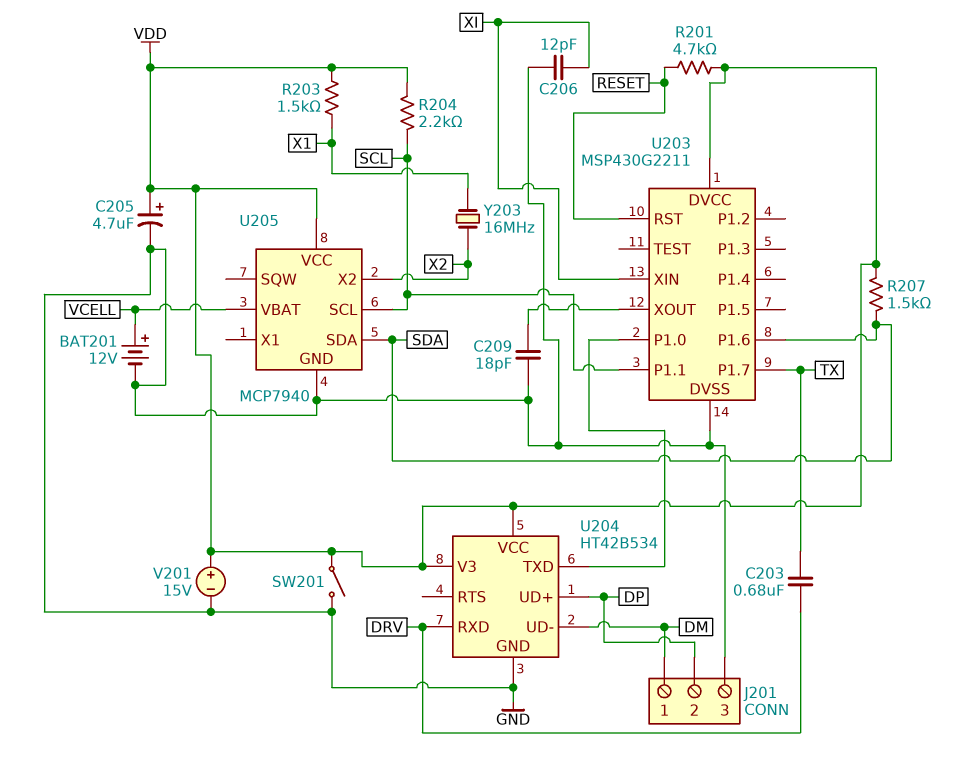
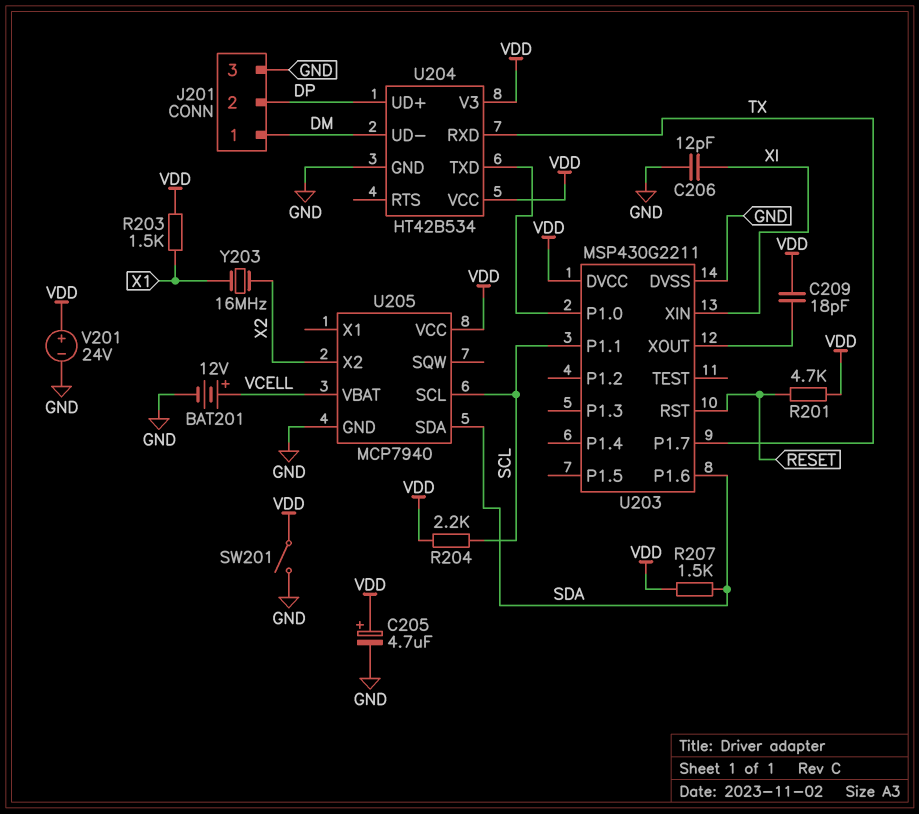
C203: 680nF (DRV, TX) -> none
C209: 18pF (GND, U203/XOUT) -> 18pF (U203/XOUT, VDD)
U204 pin RXD: DRV -> TX
V201: 15V (plus VDD, minus GND) -> 24V (plus VDD, minus GND)

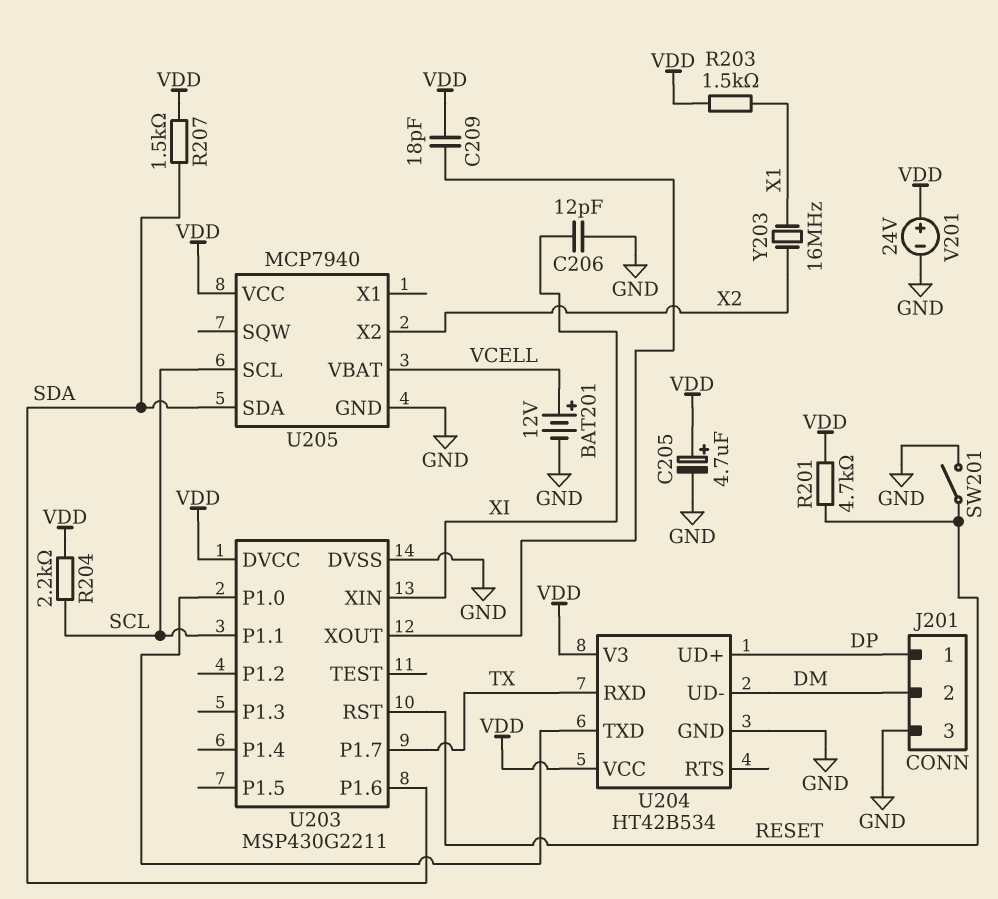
J201 pin 1: DM -> DP
J201 pin 2: DP -> DM
SW201: switch (GND, VDD) -> switch (GND, RESET)

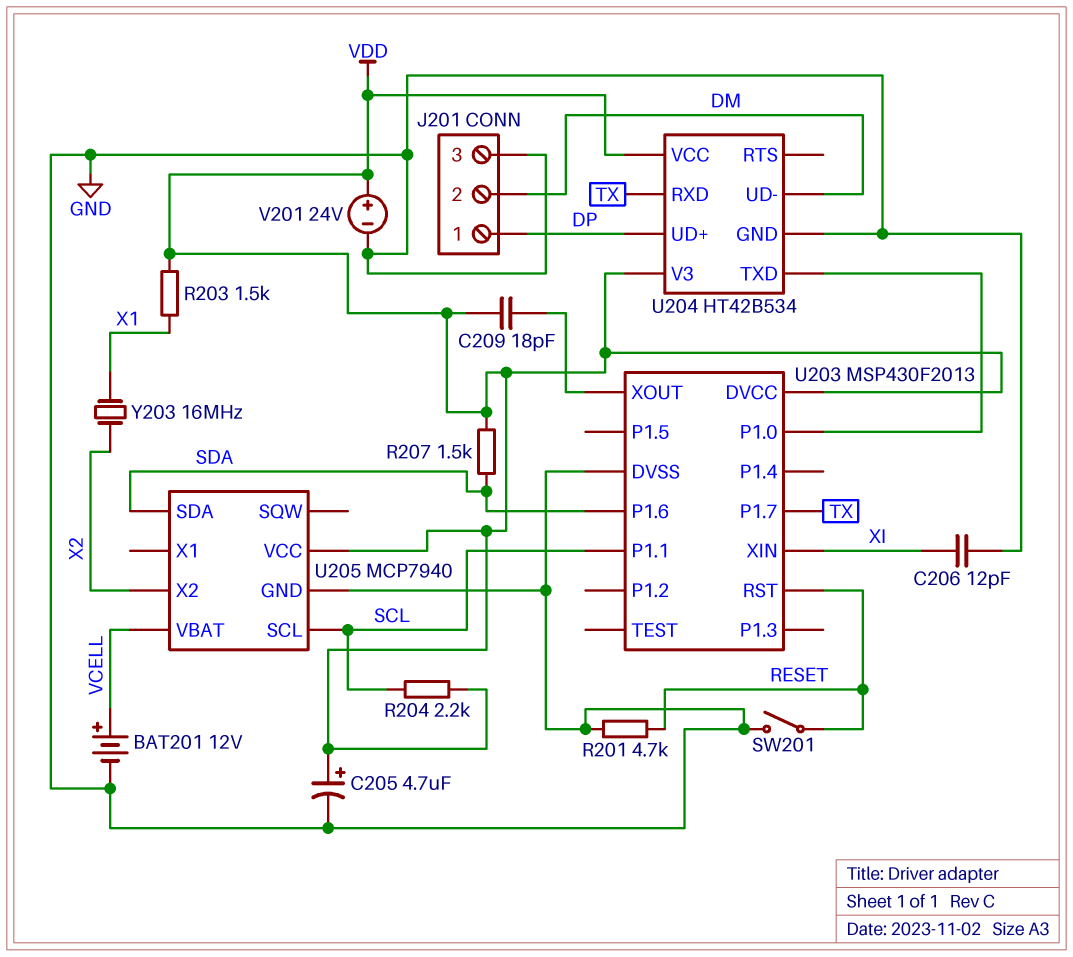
R201: 4.7k (RESET, VDD) -> 4.7k (GND, RESET)
U203: MSP430G2211 -> MSP430F2013

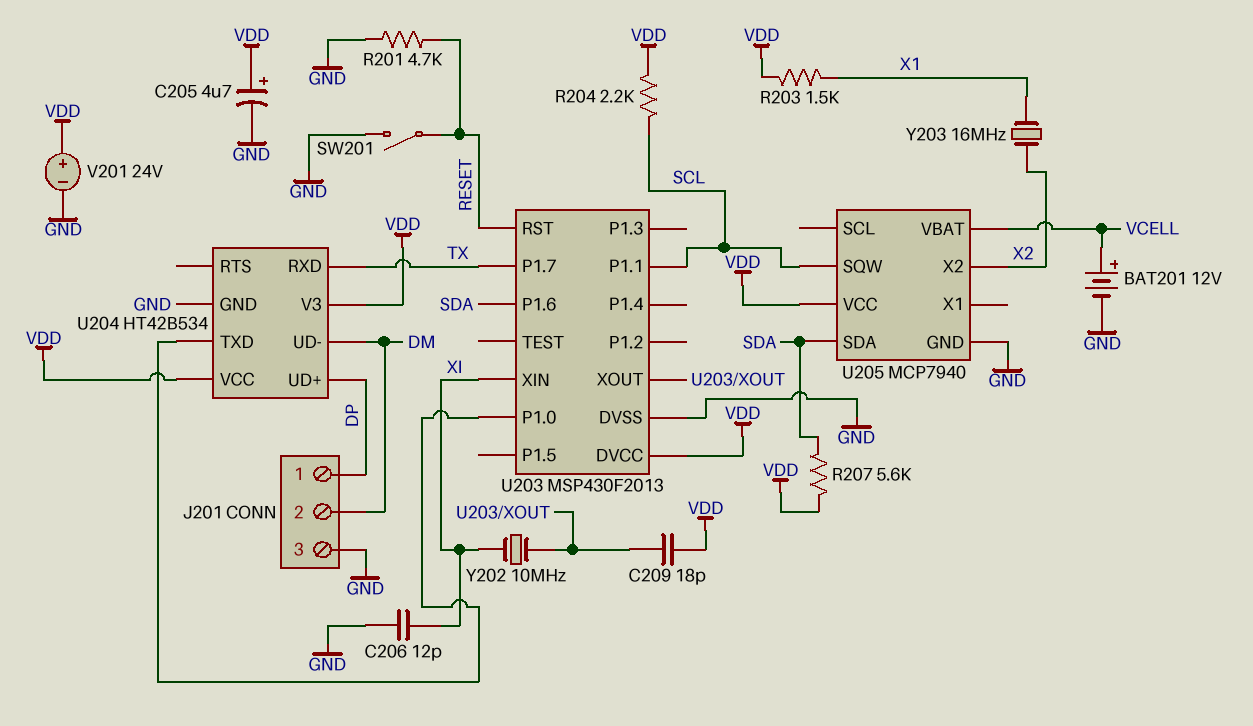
R207: 1.5k (SDA, VDD) -> 5.6k (SDA, VDD)
U205 pin SCL: SCL -> none
U205 pin SQW: none -> SCL
Y202: none -> 10MHz (U203/XOUT, XI)

